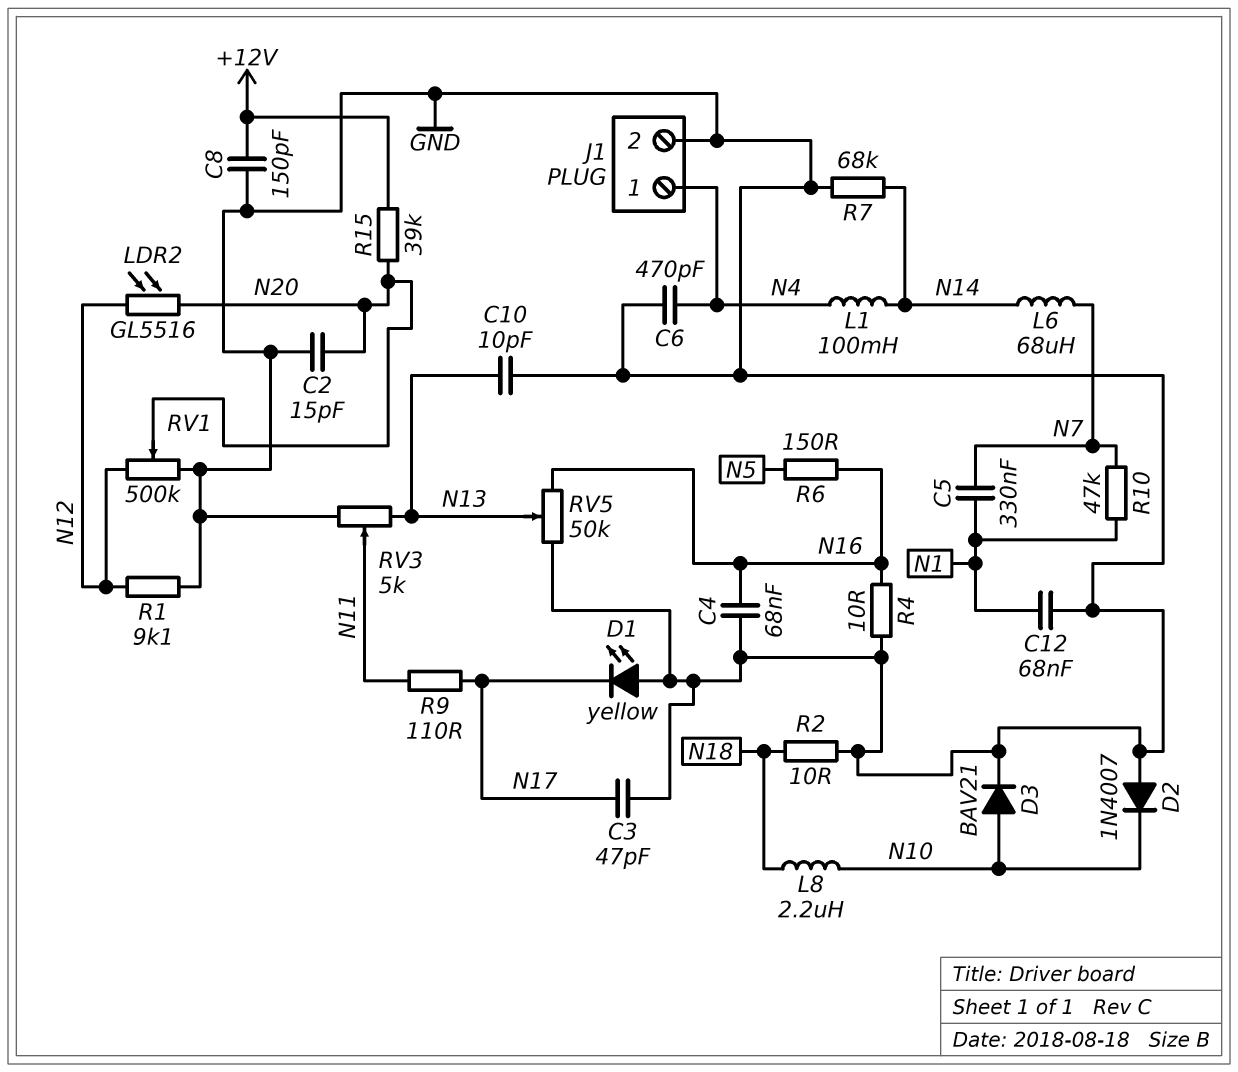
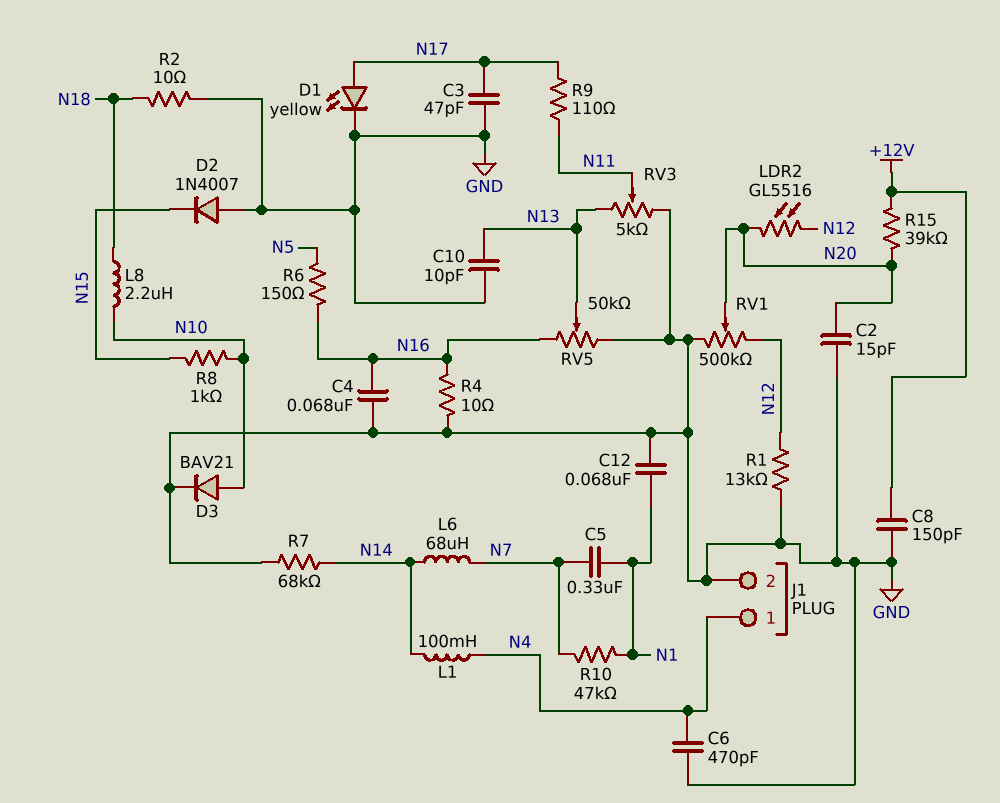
D1: LED yellow (A GND, K N17) -> LED yellow (A N17, K GND)
D2: diode 1N4007 (A GND, K N10) -> diode 1N4007 (A GND, K N15)
R1: 9.1k (GND, N12) -> 13k (GND, N12)
R8: none -> 1k (N10, N15)

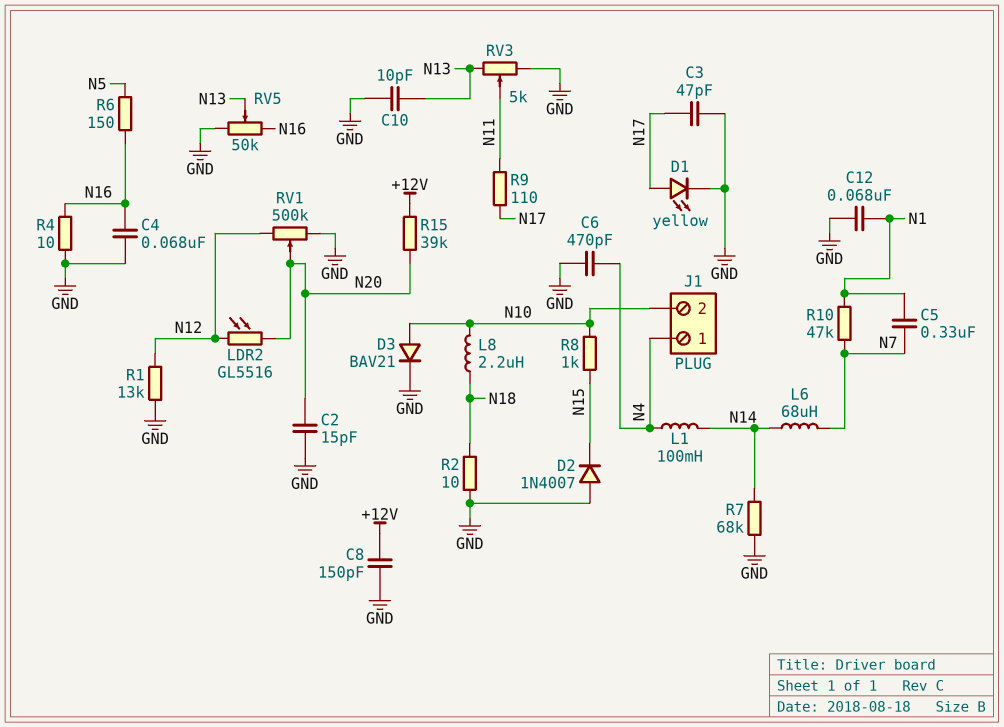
J1 pin 2: GND -> N10

